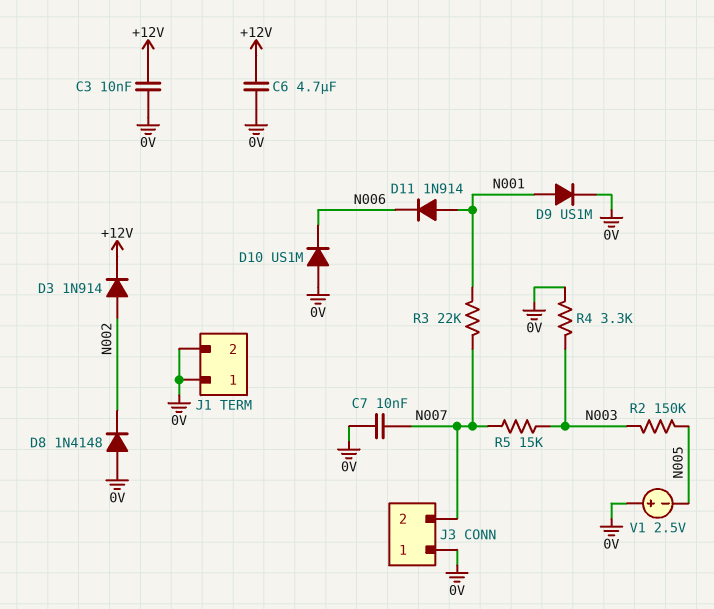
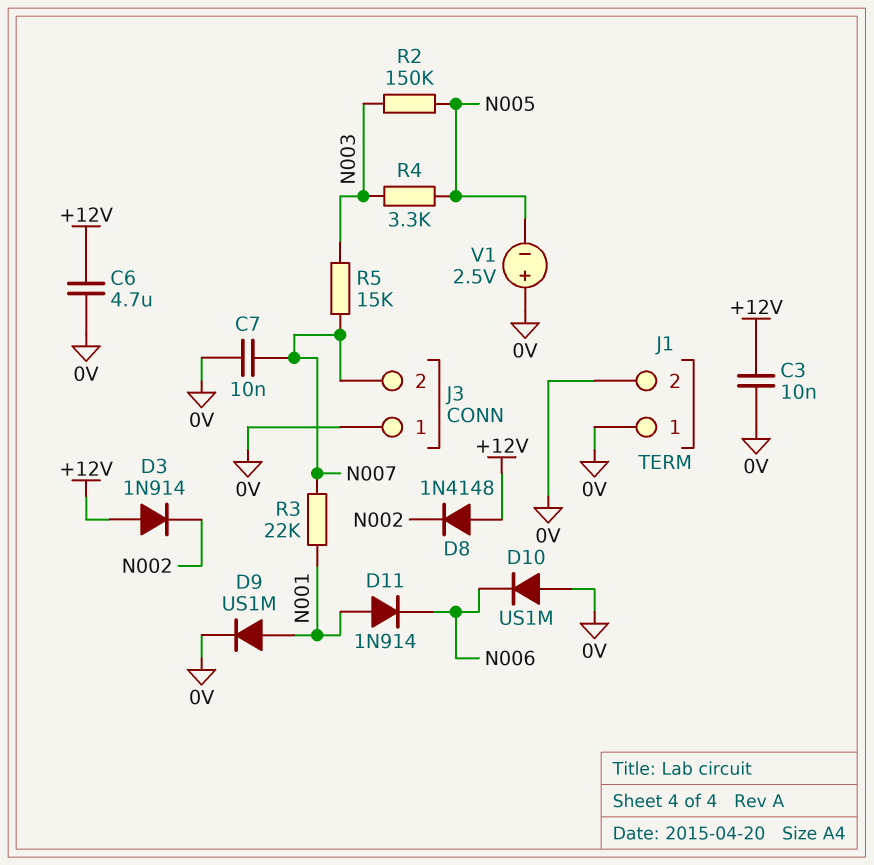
D3: diode 1N914 (A N002, K +12V) -> diode 1N914 (A +12V, K N002)
D8: diode 1N4148 (A 0V, K N002) -> diode 1N4148 (A +12V, K N002)
R4: 3.3k (0V, N003) -> 3.3k (N003, N005)

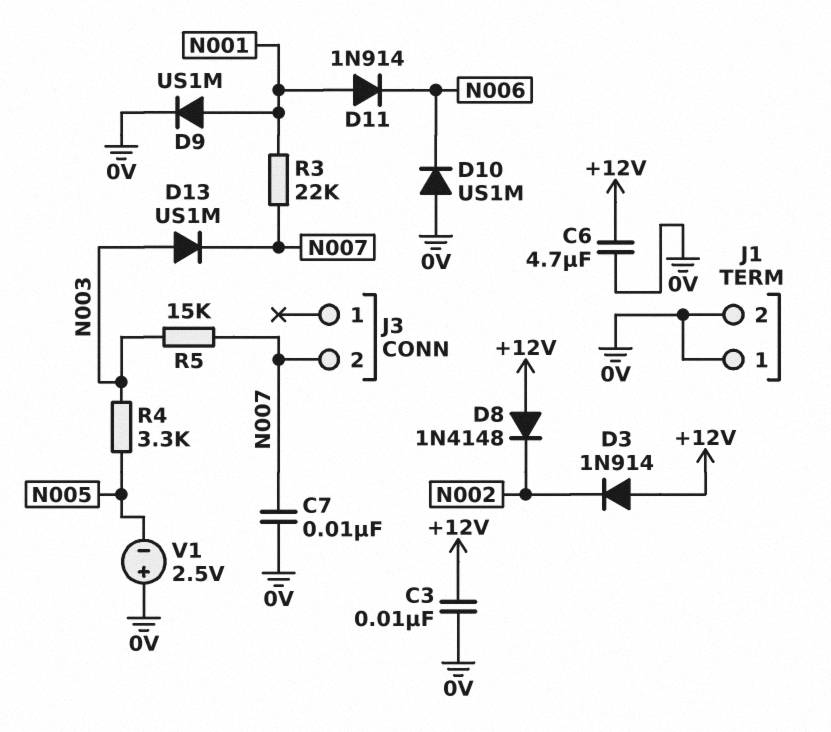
D13: none -> diode US1M (A N003, K N007)
J3 pin 1: 0V -> none
R2: 150k (N003, N005) -> none

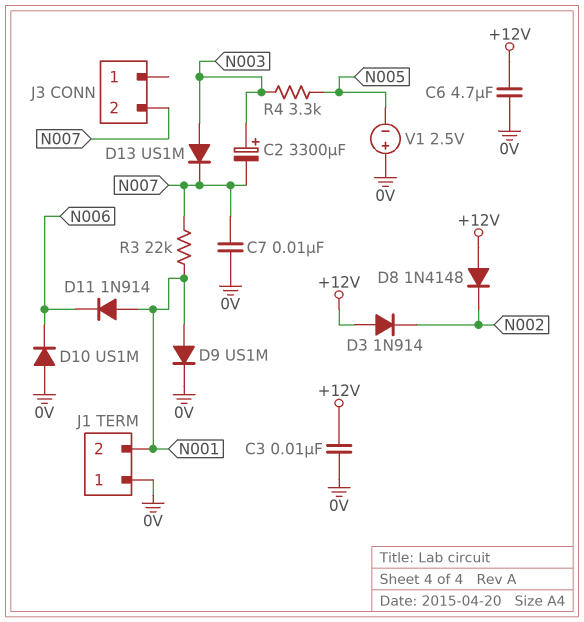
C2: none -> 3300uF (plus N003, minus N007)
J1 pin 2: 0V -> N001
R5: 15k (N003, N007) -> none

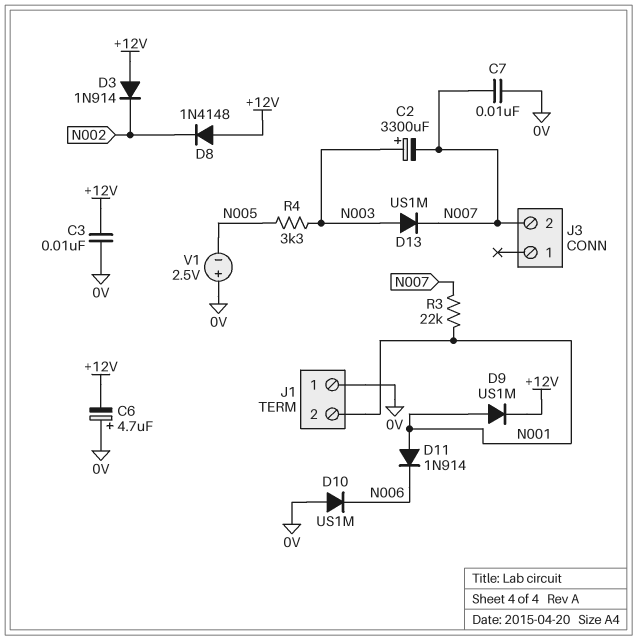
C6: 4.7uF (+12V, 0V) -> 4.7uF (plus 0V, minus +12V)
D9: diode US1M (A N001, K 0V) -> diode US1M (A N001, K +12V)

